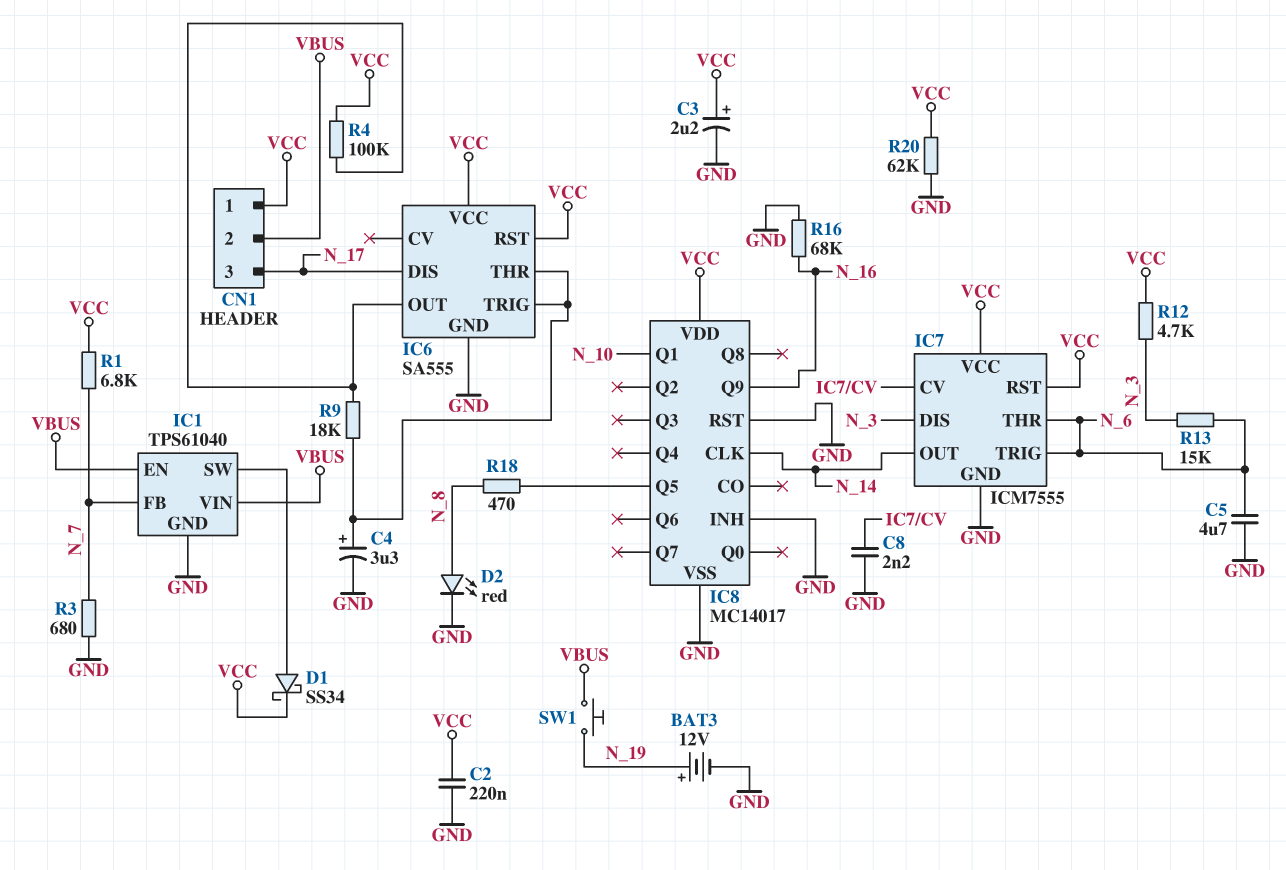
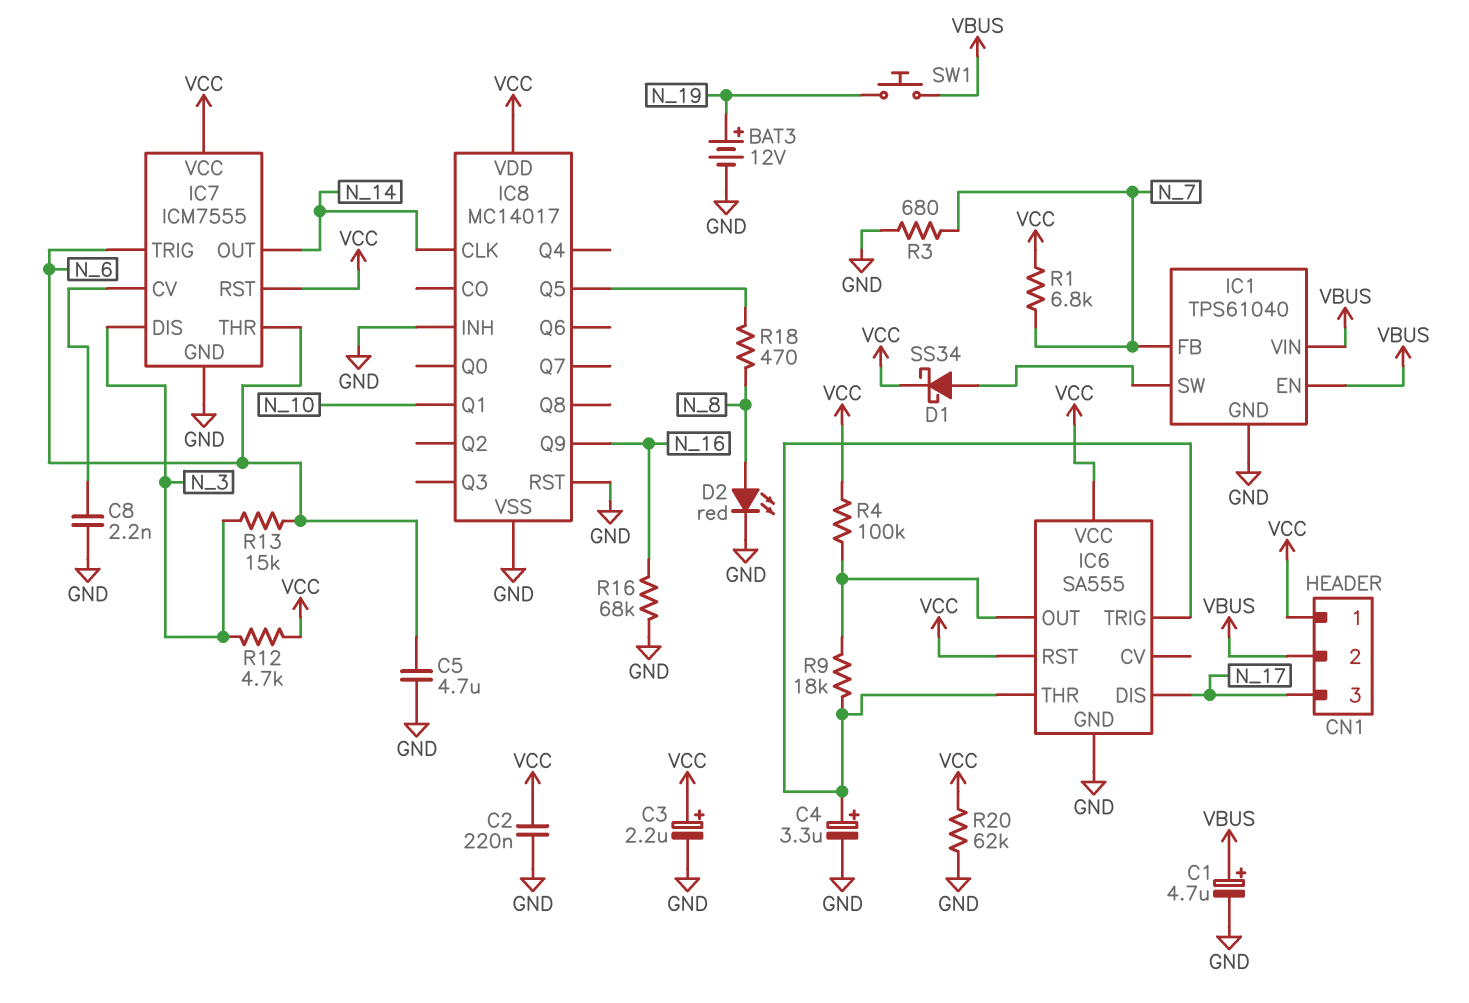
C1: none -> 4.7uF (plus VBUS, minus GND)

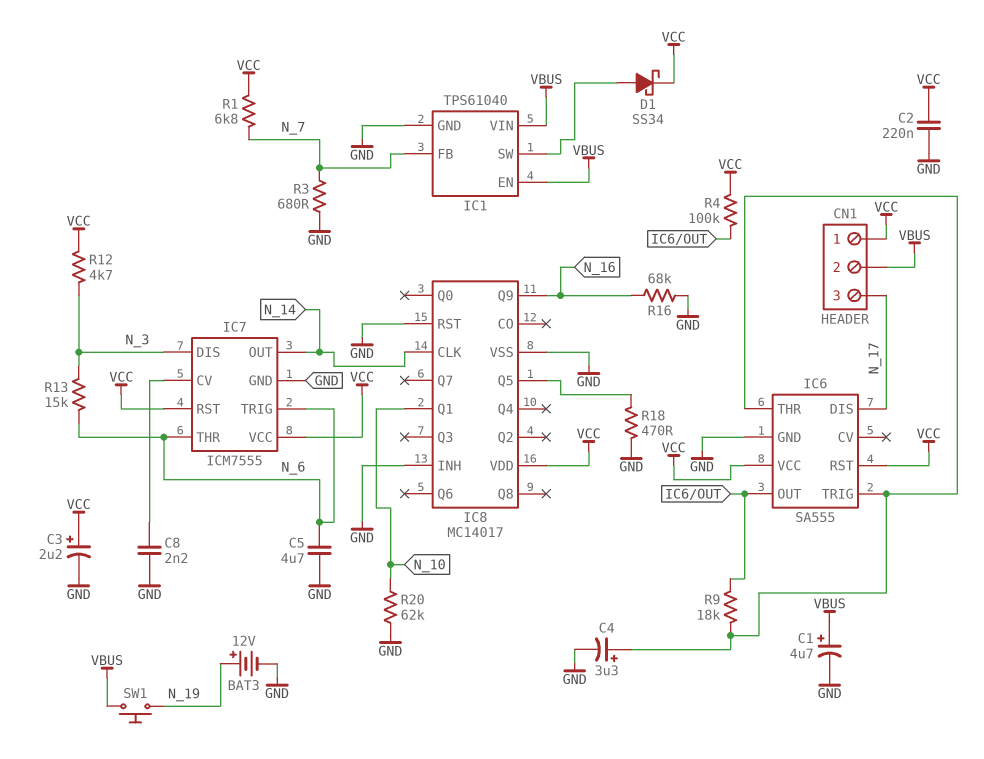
D2: LED red (A N_8, K GND) -> none
R18: 470 (IC8/Q5, N_8) -> 470 (GND, IC8/Q5)
R20: 62k (GND, VCC) -> 62k (GND, N_10)

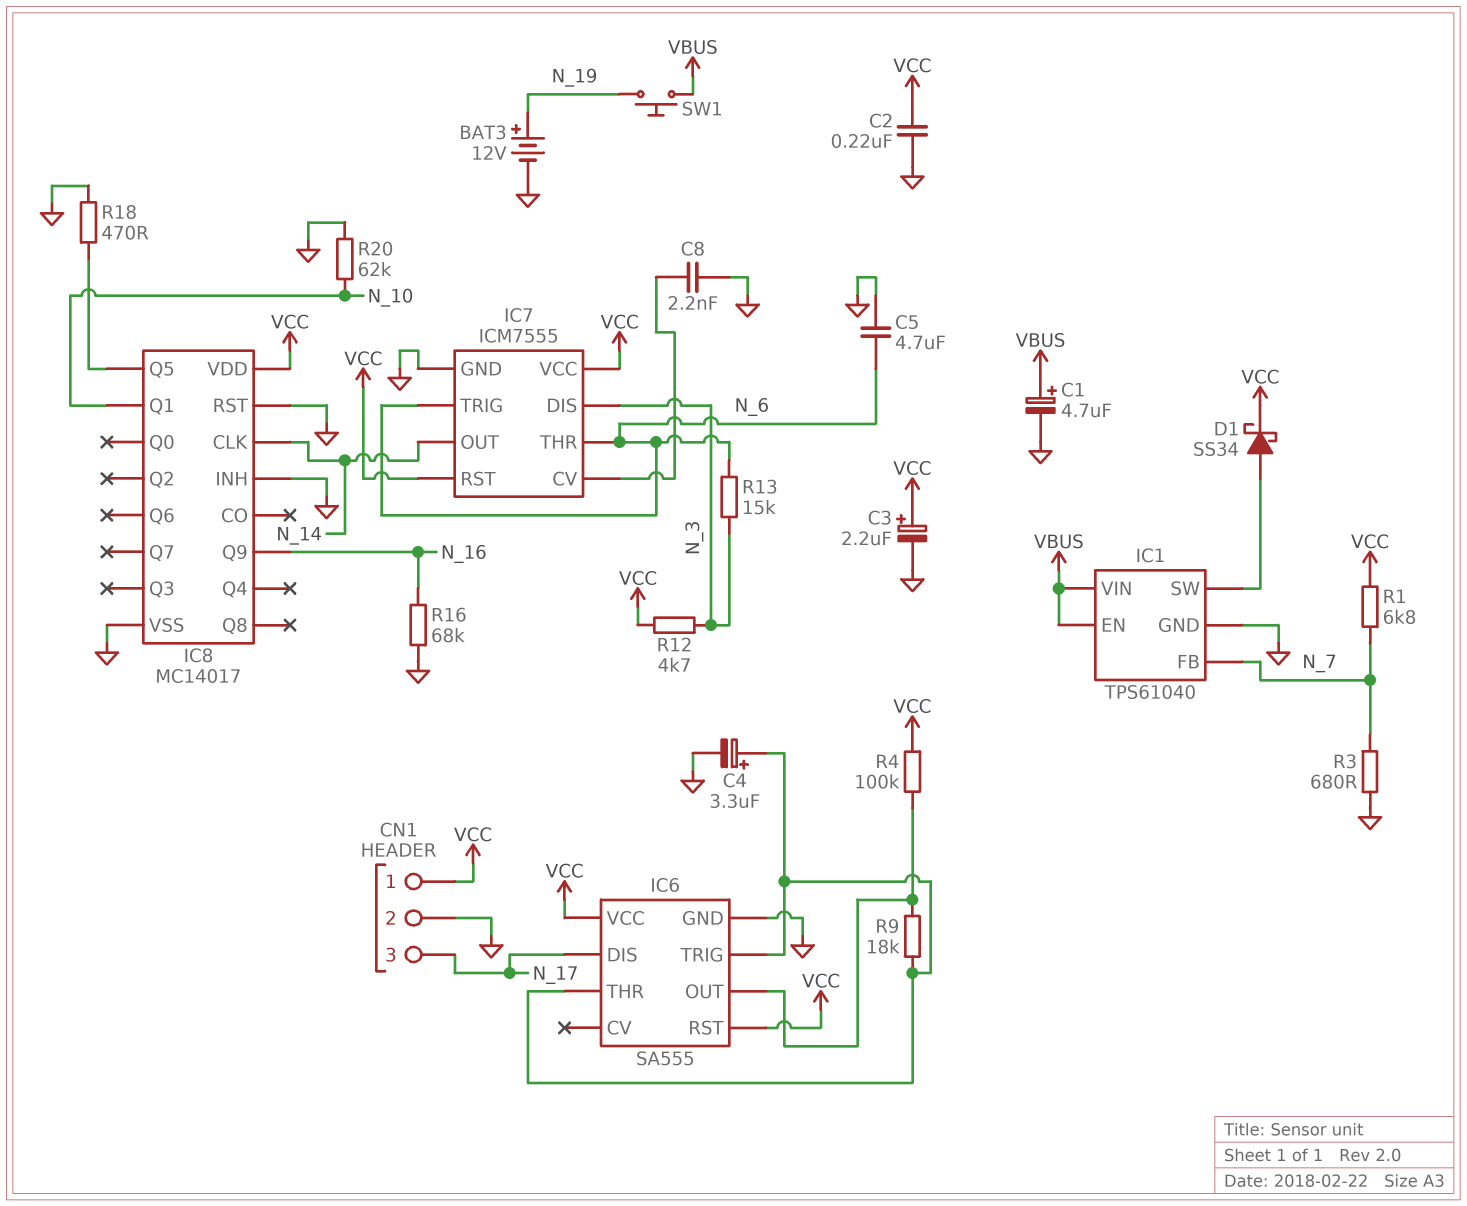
CN1 pin 2: VBUS -> GND

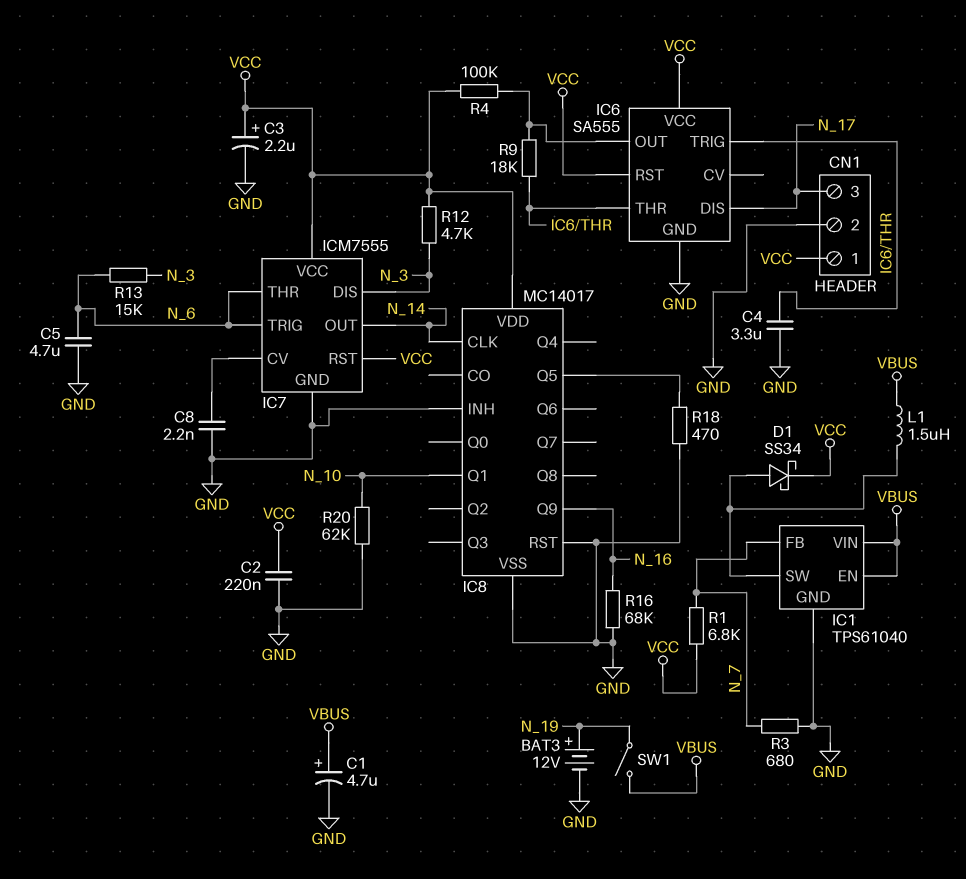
C4: 3.3uF (plus IC6/THR, minus GND) -> 3.3uF (GND, IC6/THR)
L1: none -> 1.5uH (IC1/SW, VBUS)
SW1: button (N_19, VBUS) -> switch (N_19, VBUS)

